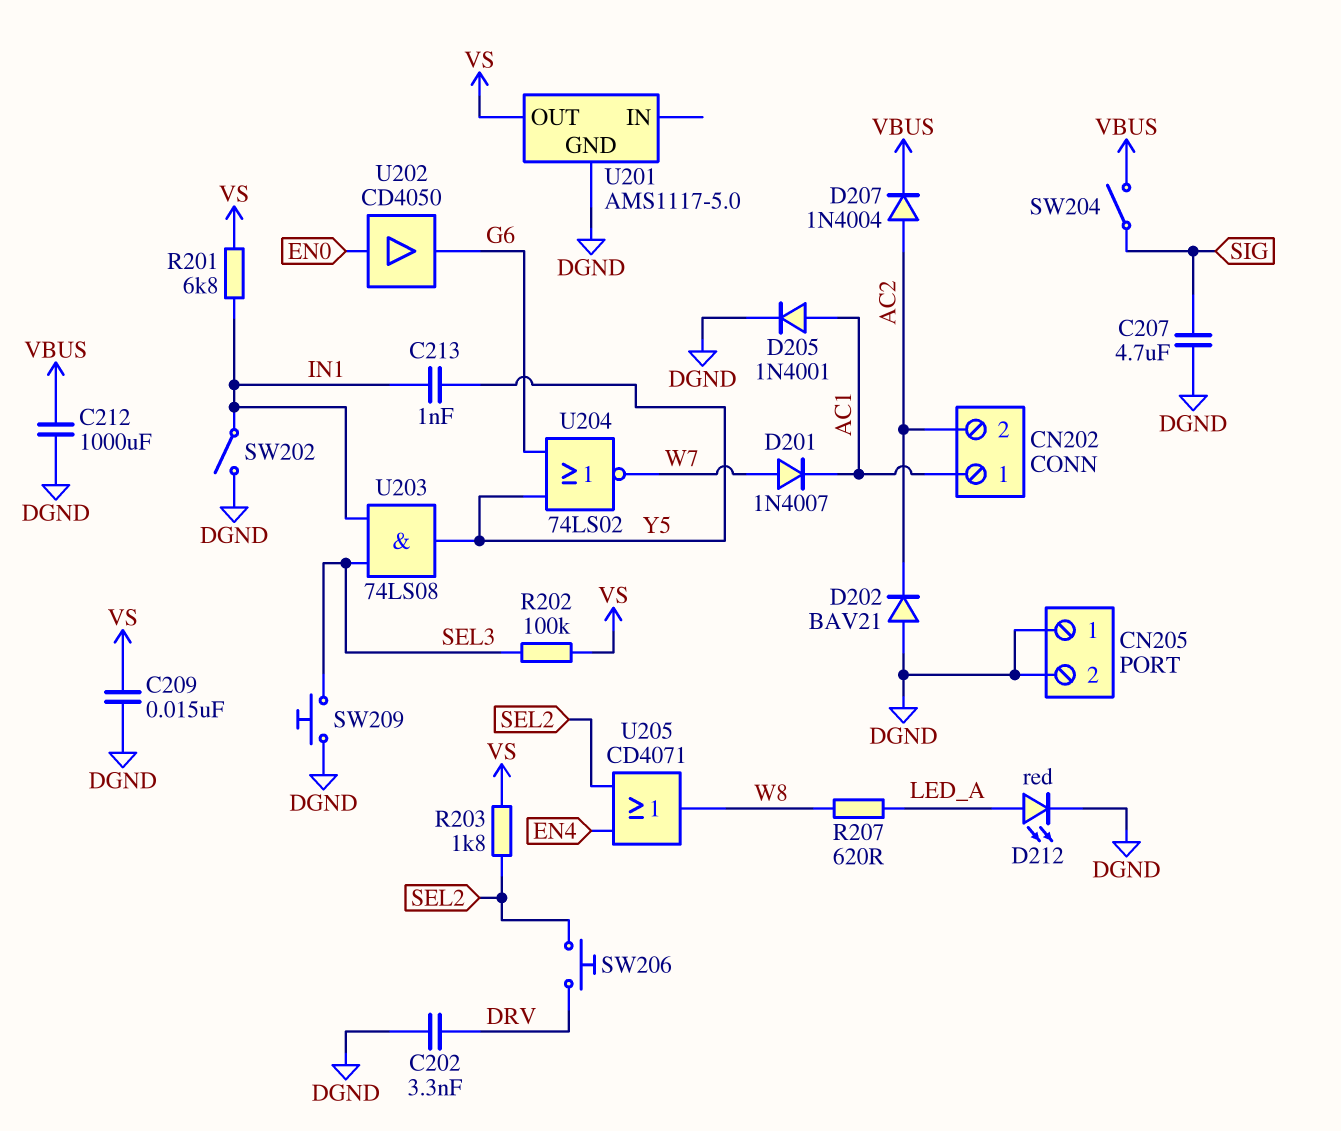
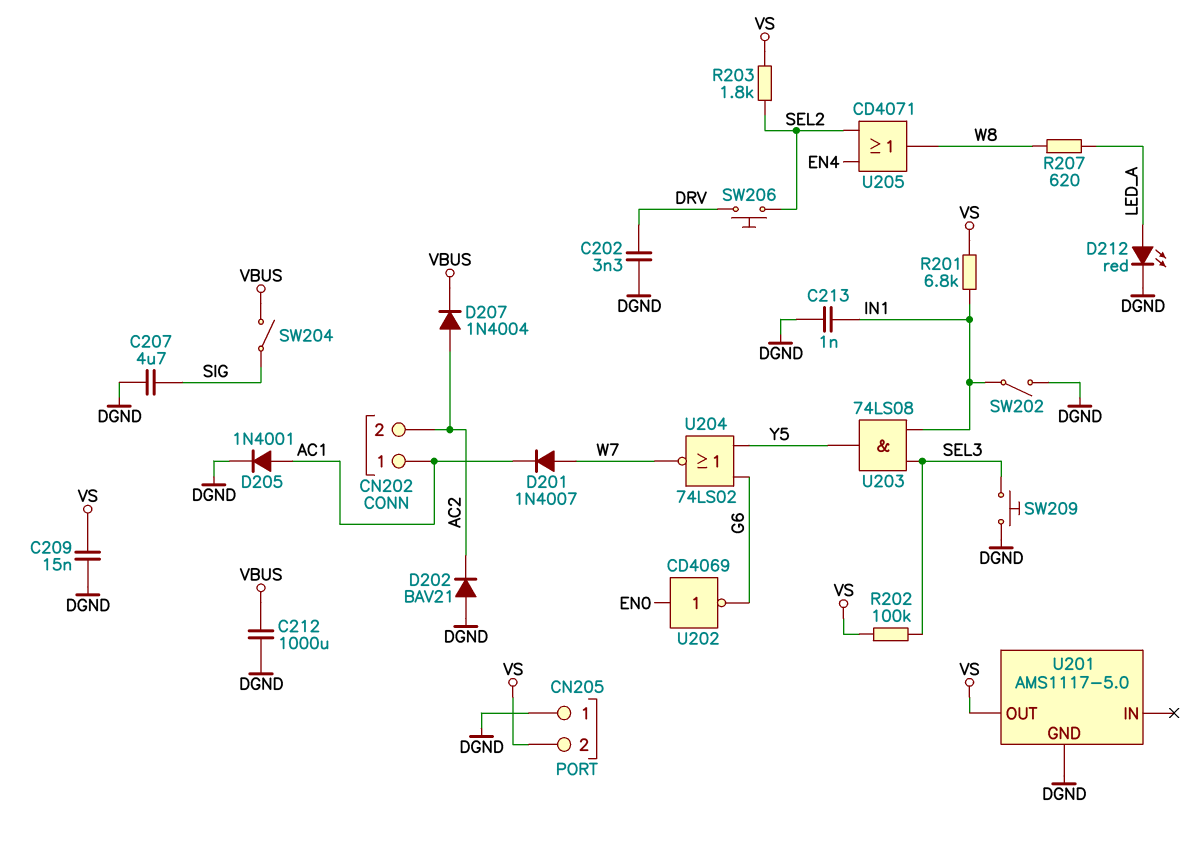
C213: 1nF (IN1, Y5) -> 1nF (DGND, IN1)
CN205 pin 2: DGND -> VS
U202: buffer CD4050 (in EN0, out G6) -> NOT CD4069 (in EN0, out G6)

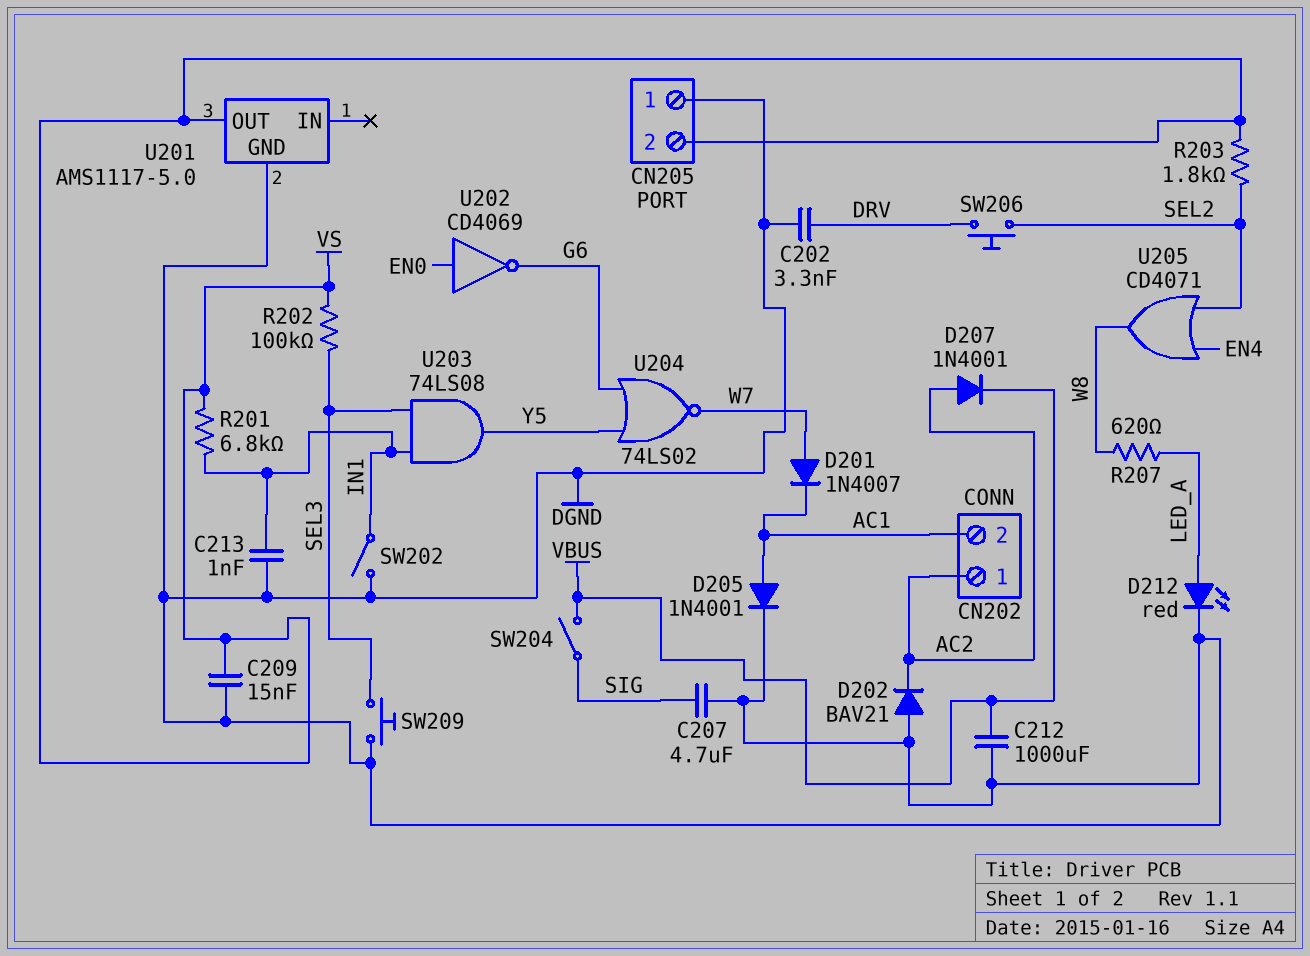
CN202 pin 1: AC1 -> AC2
CN202 pin 2: AC2 -> AC1
D207: diode 1N4004 (A AC2, K VBUS) -> diode 1N4001 (A AC2, K VBUS)

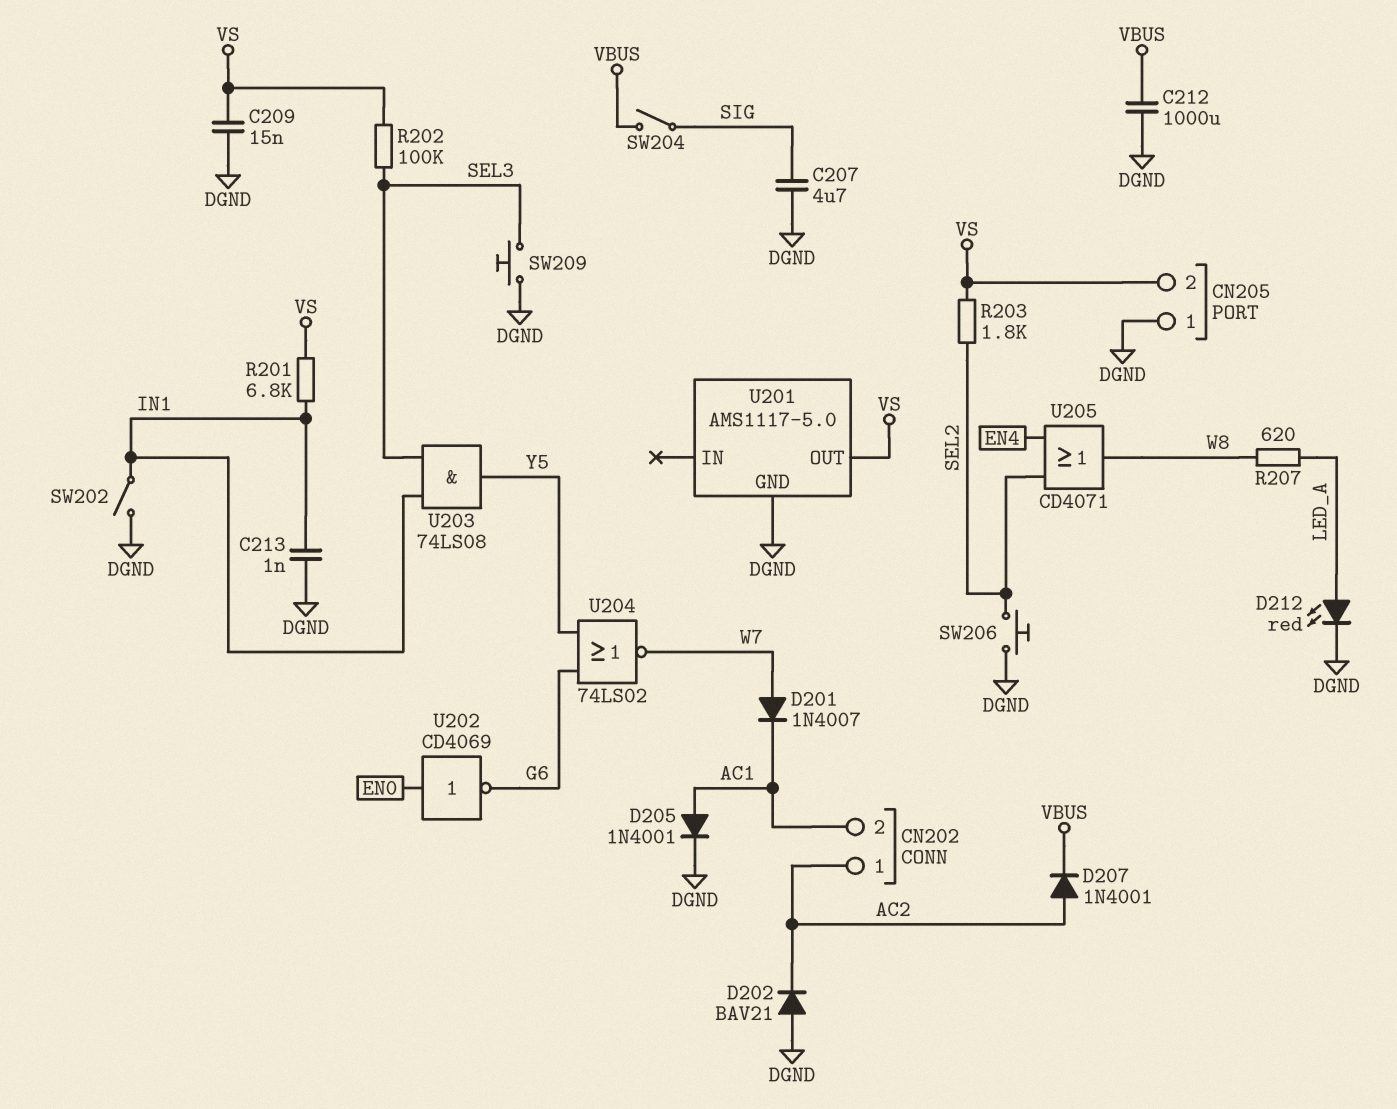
C202: 3.3nF (DGND, DRV) -> none
SW206: button (DRV, SEL2) -> button (DGND, SEL2)

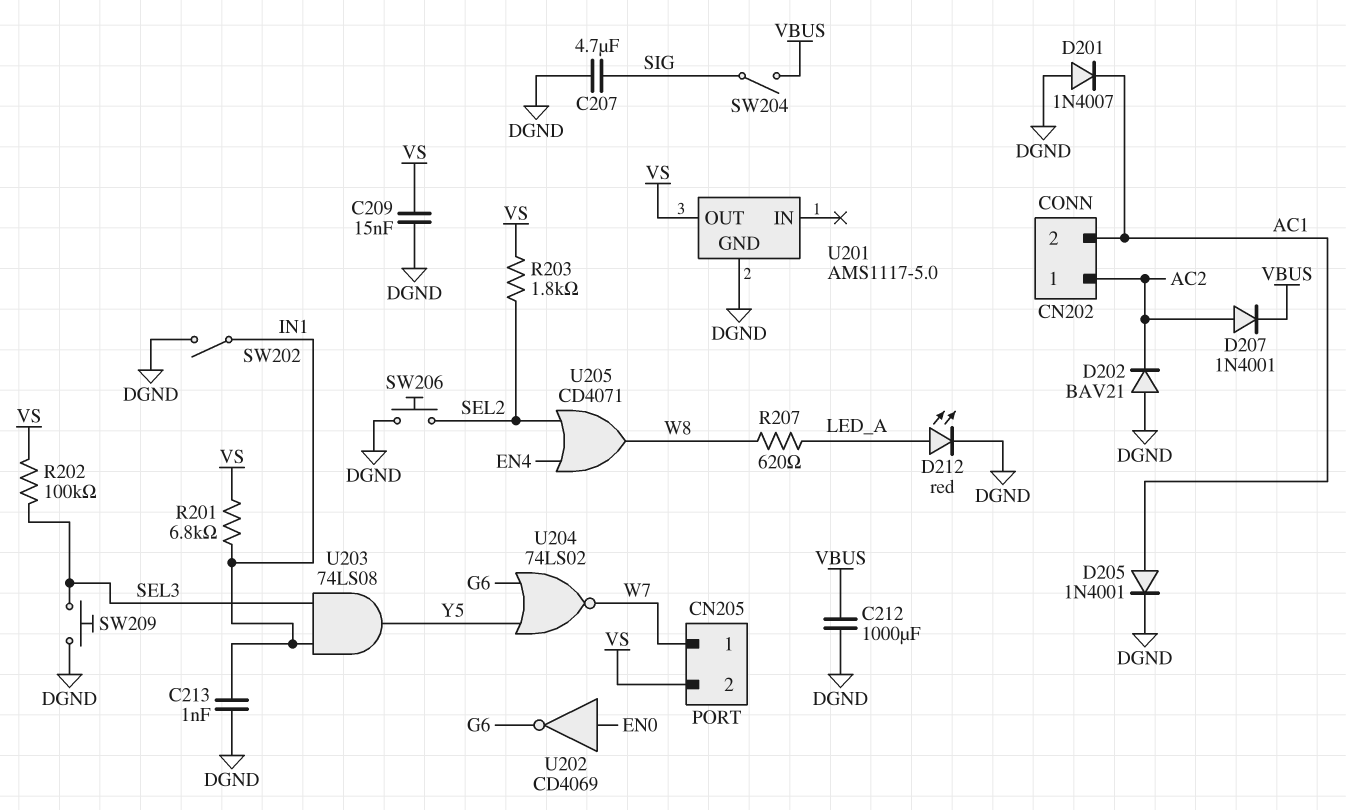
CN205 pin 1: DGND -> W7
D201: diode 1N4007 (A W7, K AC1) -> diode 1N4007 (A DGND, K AC1)

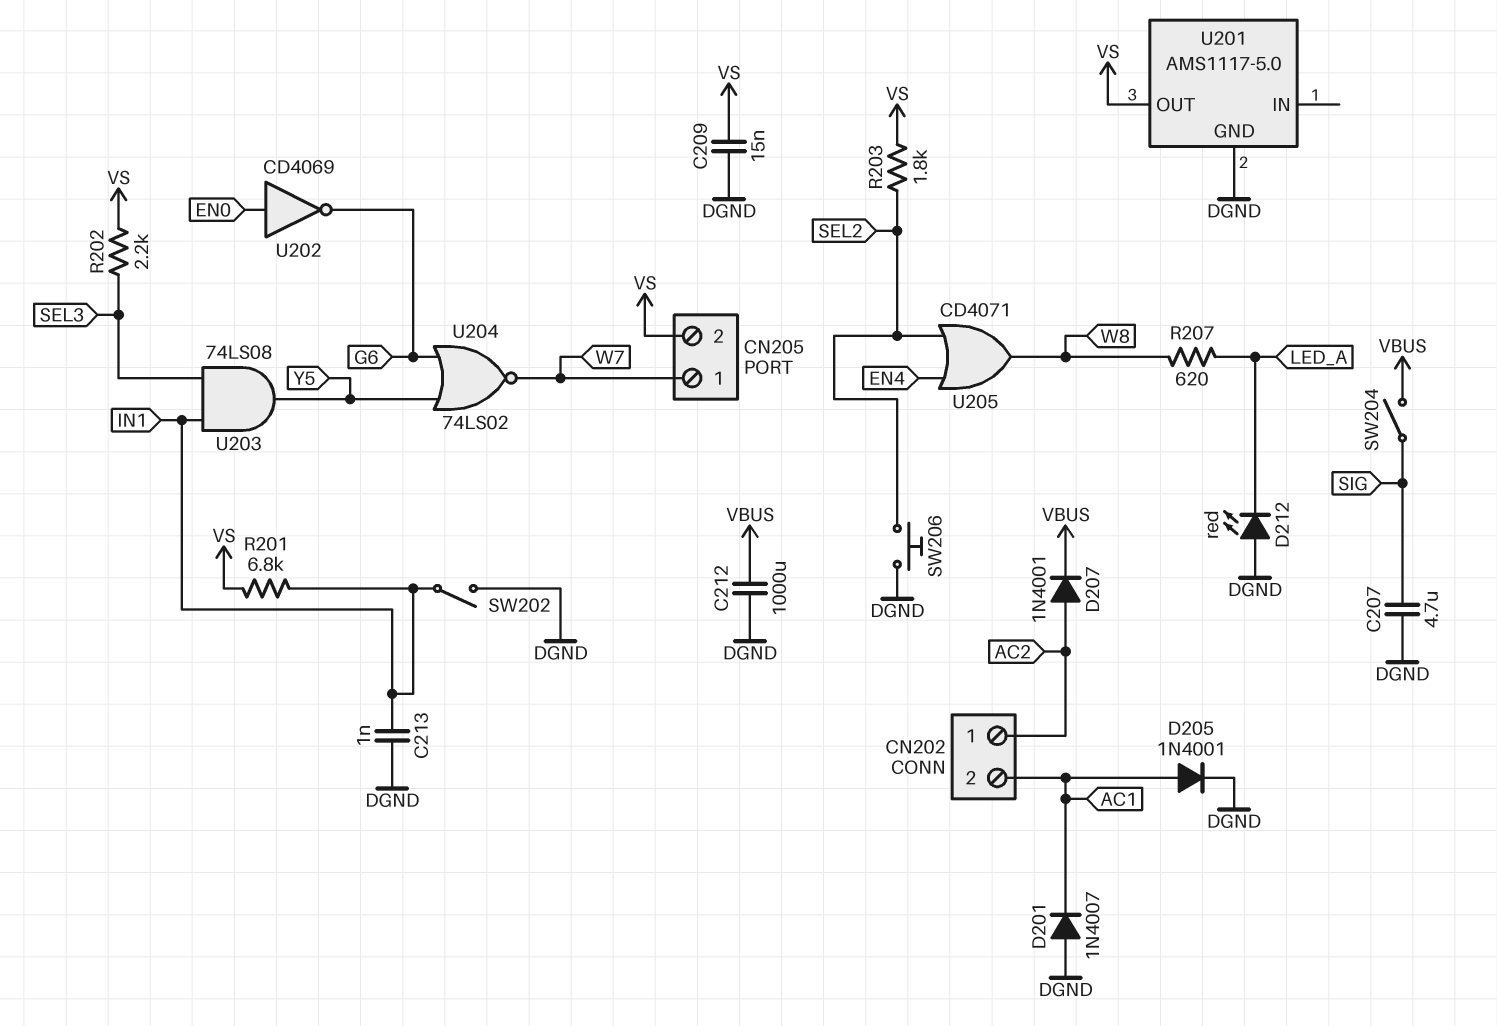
D202: diode BAV21 (A DGND, K AC2) -> none
D212: LED red (A LED_A, K DGND) -> LED red (A DGND, K LED_A)
R202: 100k (SEL3, VS) -> 2.2k (SEL3, VS)
SW209: button (DGND, SEL3) -> none

